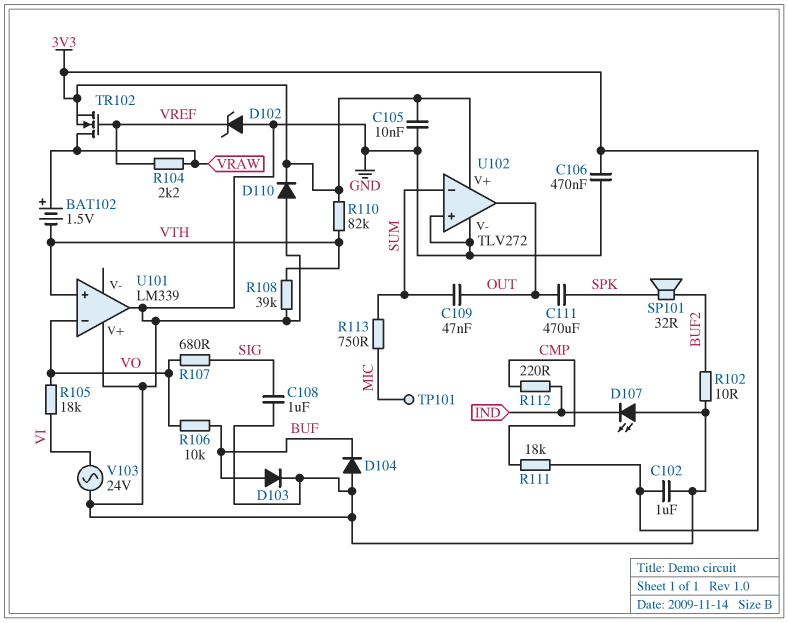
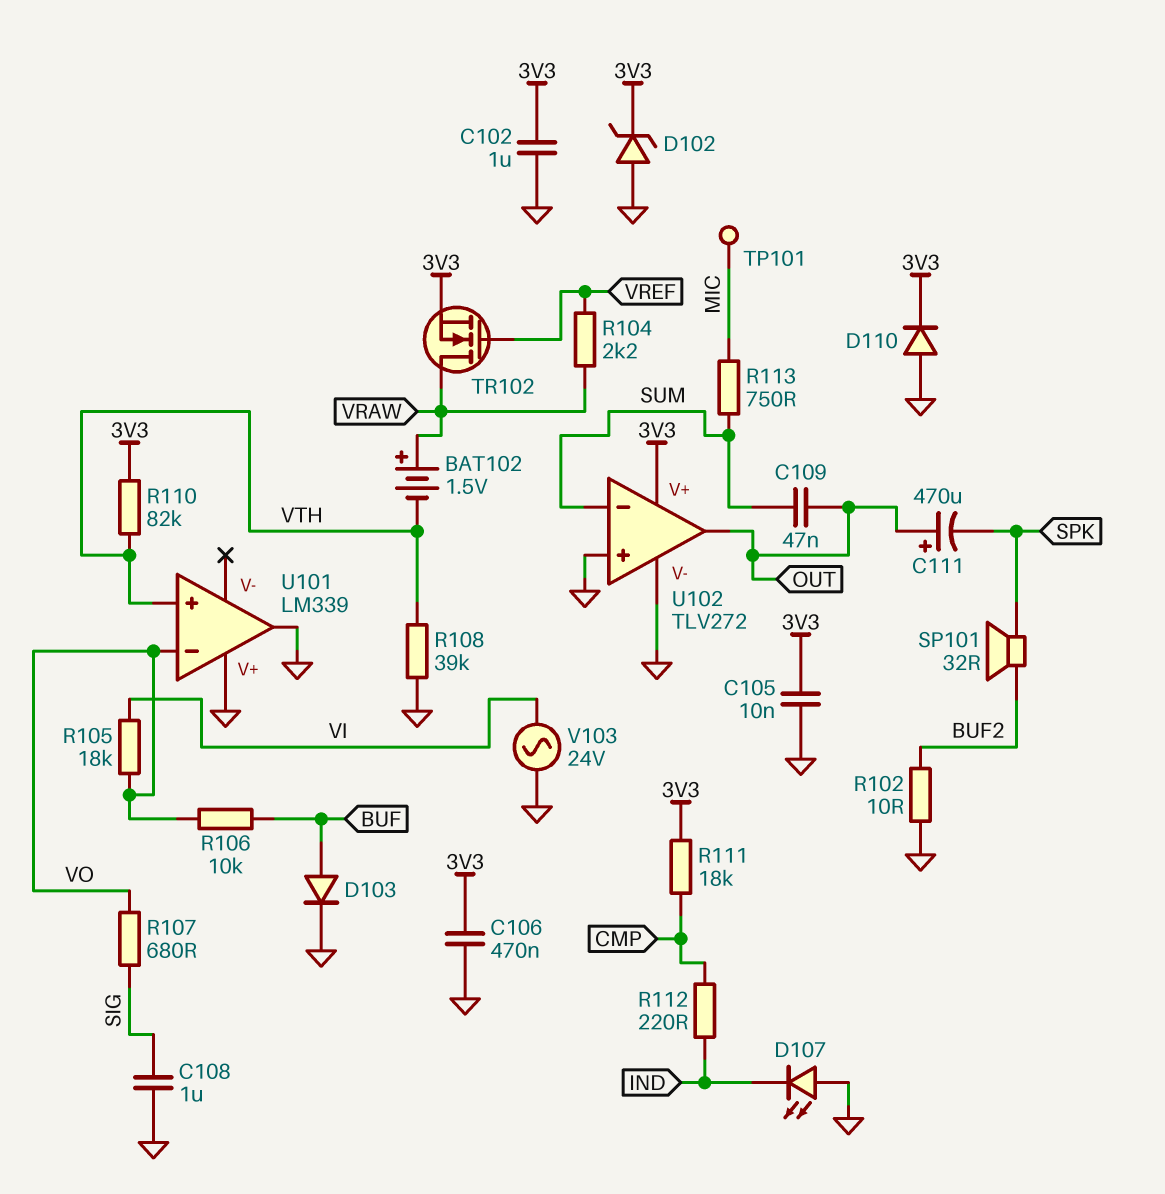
C111: 470uF (OUT, SPK) -> 470uF (plus OUT, minus SPK)
D102: zener (A GND, K VREF) -> zener (A GND, K 3V3)
D104: diode (A GND, K BUF) -> none

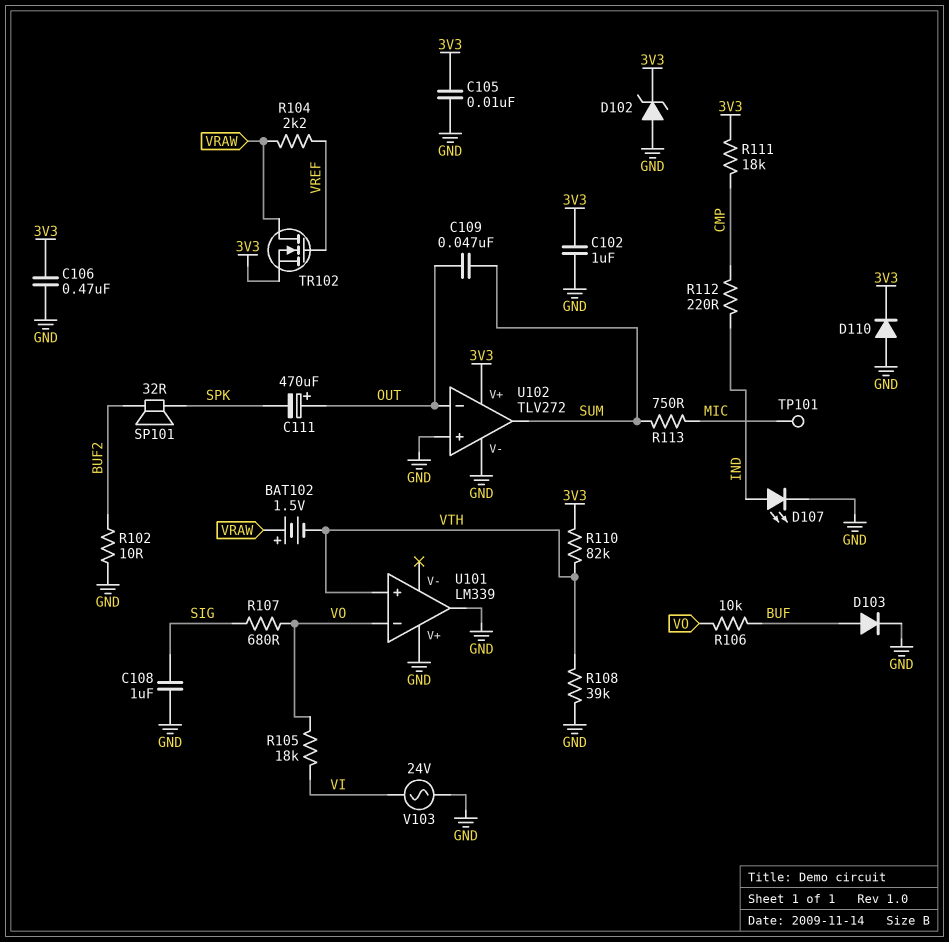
D107: LED (A GND, K IND) -> LED (A IND, K GND)
U102 pin in-: SUM -> OUT
U102 pin out: OUT -> SUM

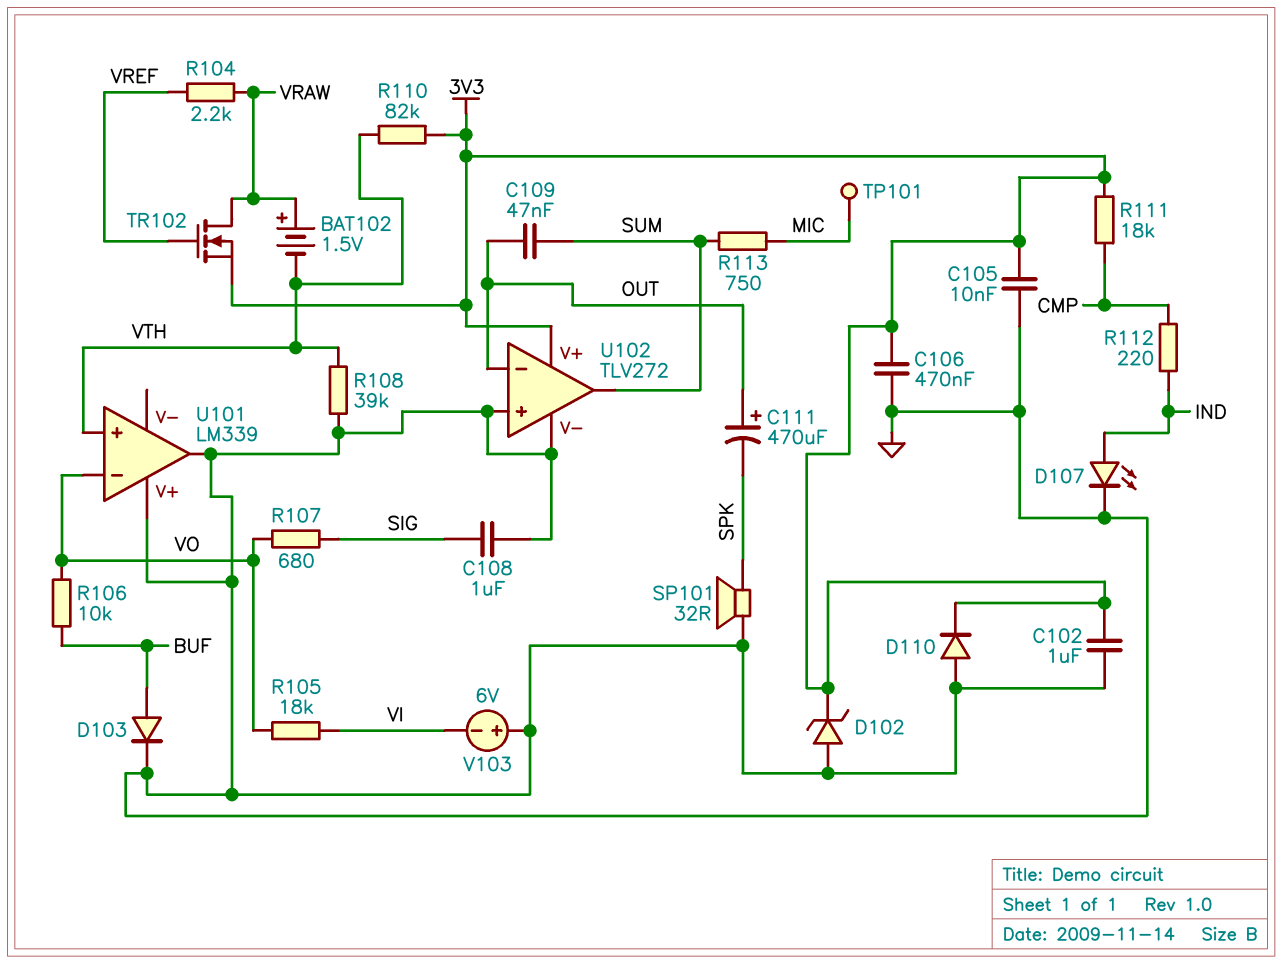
R102: 10 (BUF2, GND) -> none
SP101: speaker 32R (BUF2, SPK) -> speaker 32R (GND, SPK)
V103: AC 24V (GND, VI) -> 6V (plus GND, minus VI)

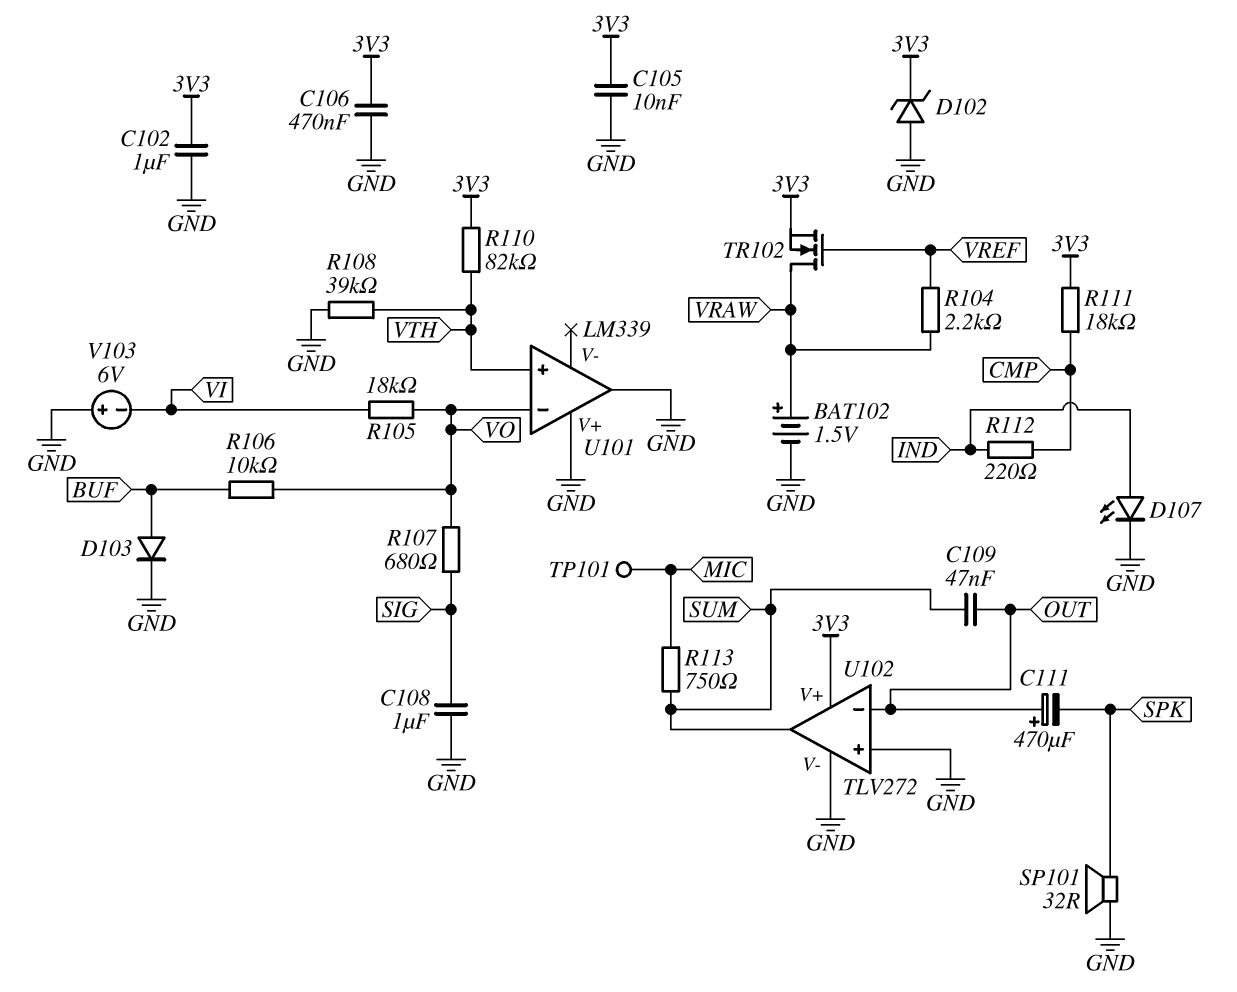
BAT102: 1.5V (plus VRAW, minus VTH) -> 1.5V (plus VRAW, minus GND)
D110: diode (A GND, K 3V3) -> none

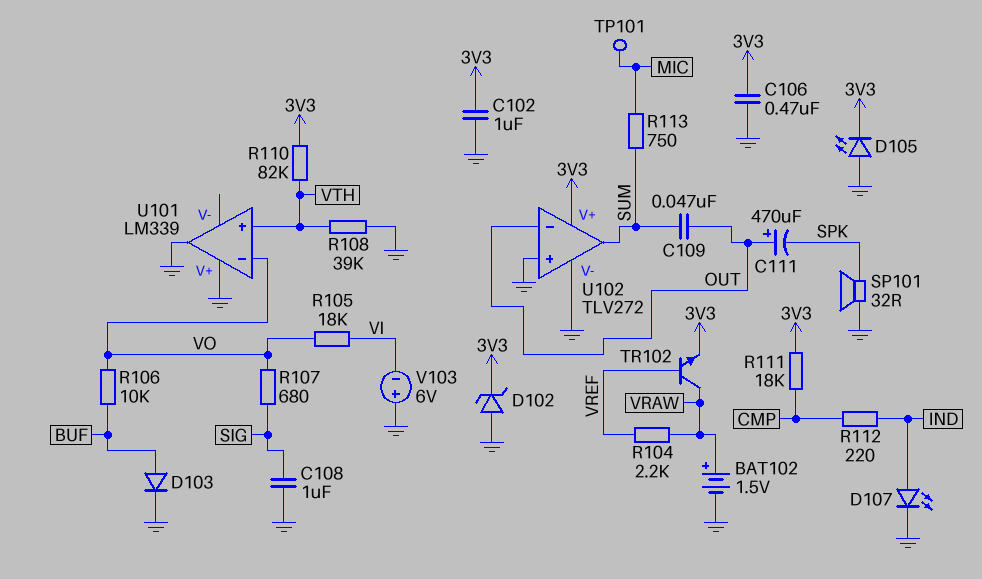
C105: 10nF (3V3, GND) -> none
D105: none -> LED (A GND, K 3V3)
TR102: NMOS (G VREF, D VRAW, S 3V3) -> NPN (B VREF, C VRAW, E 3V3)

